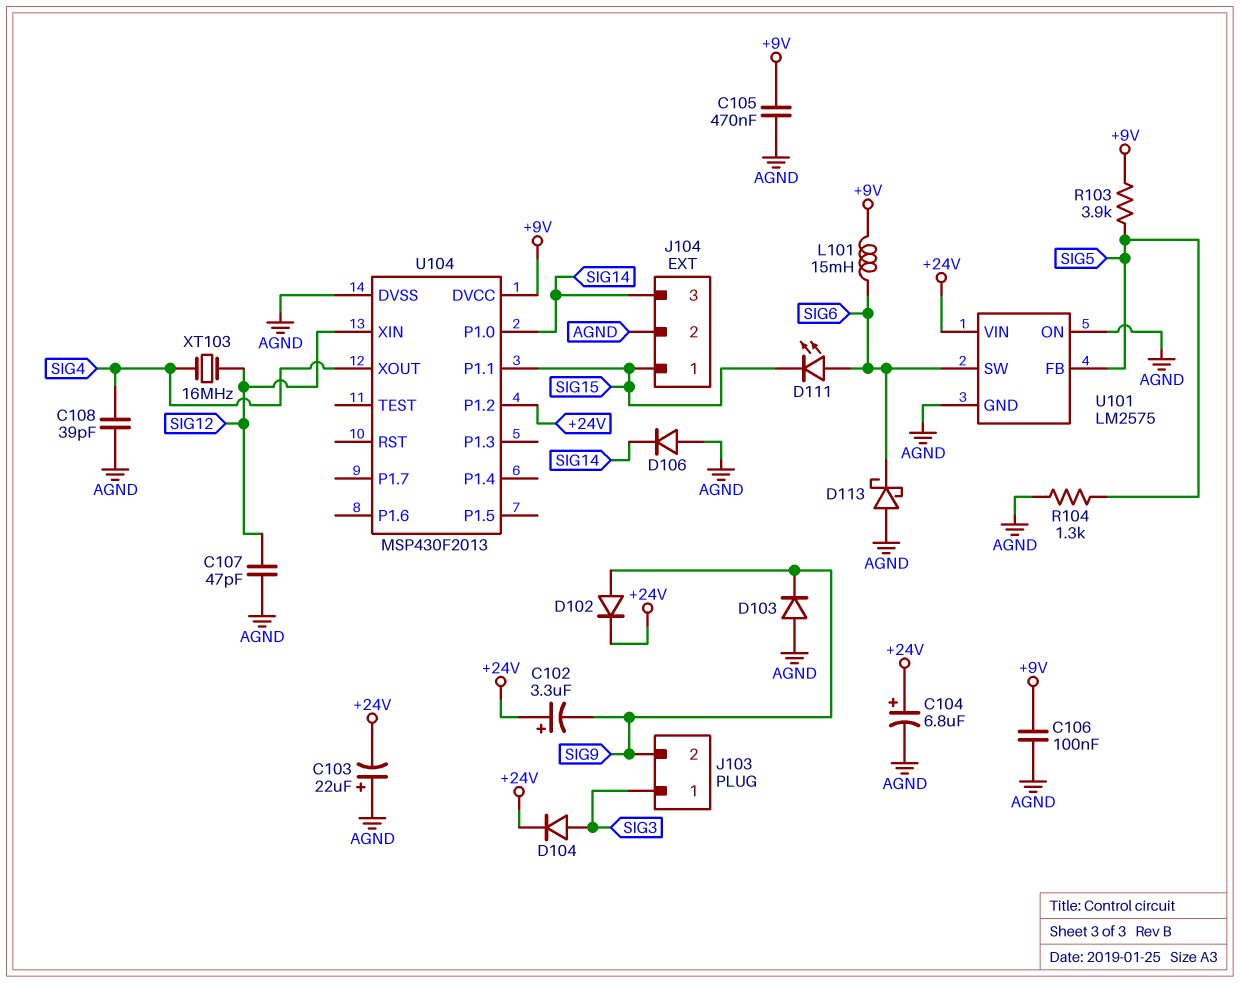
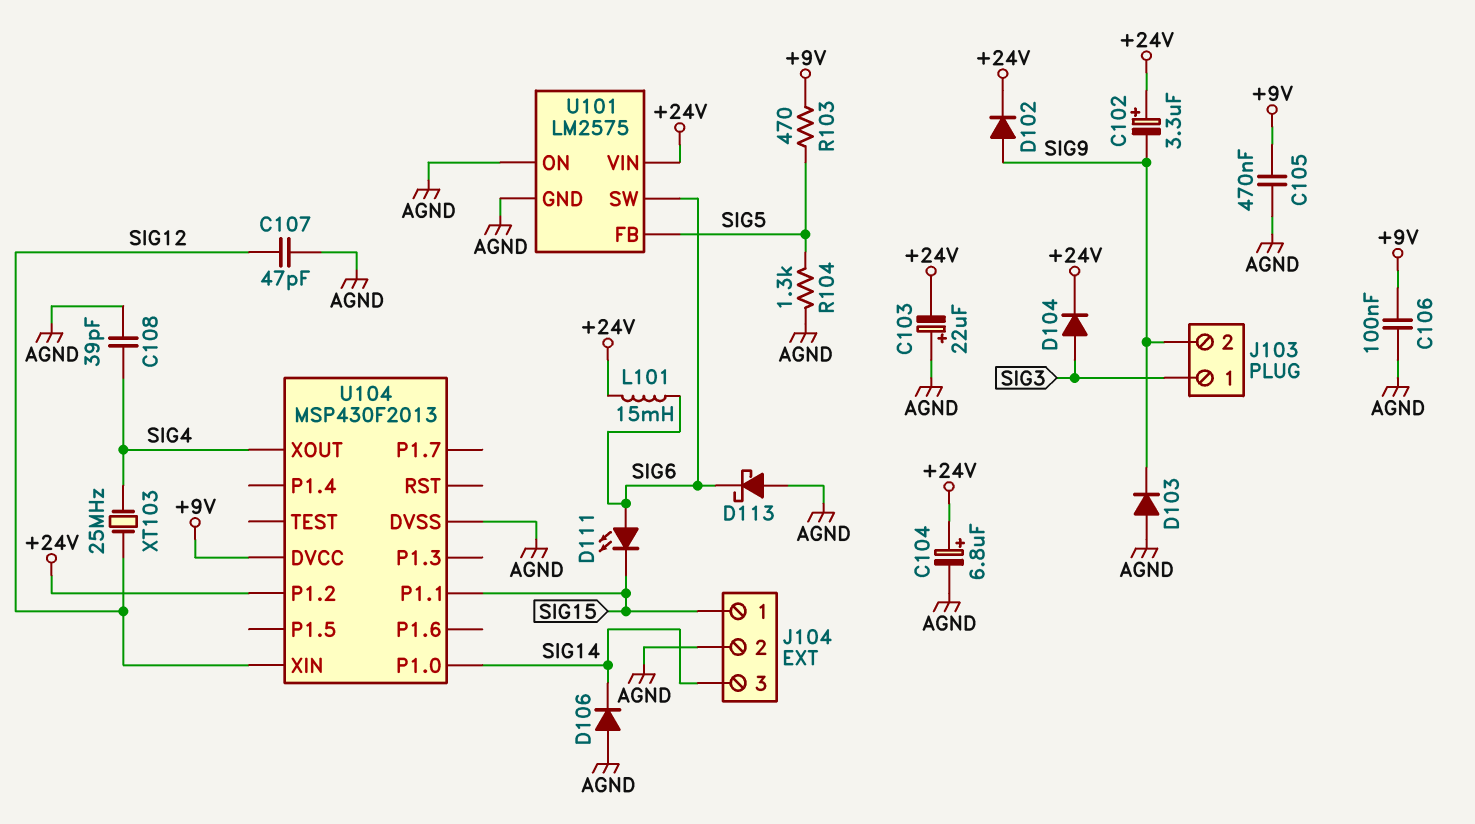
L101: 15mH (+9V, SIG6) -> 15mH (+24V, SIG6)
R103: 3.9k (+9V, SIG5) -> 470 (+9V, SIG5)
XT103: 16MHz (SIG4, SIG12) -> 25MHz (SIG4, SIG12)

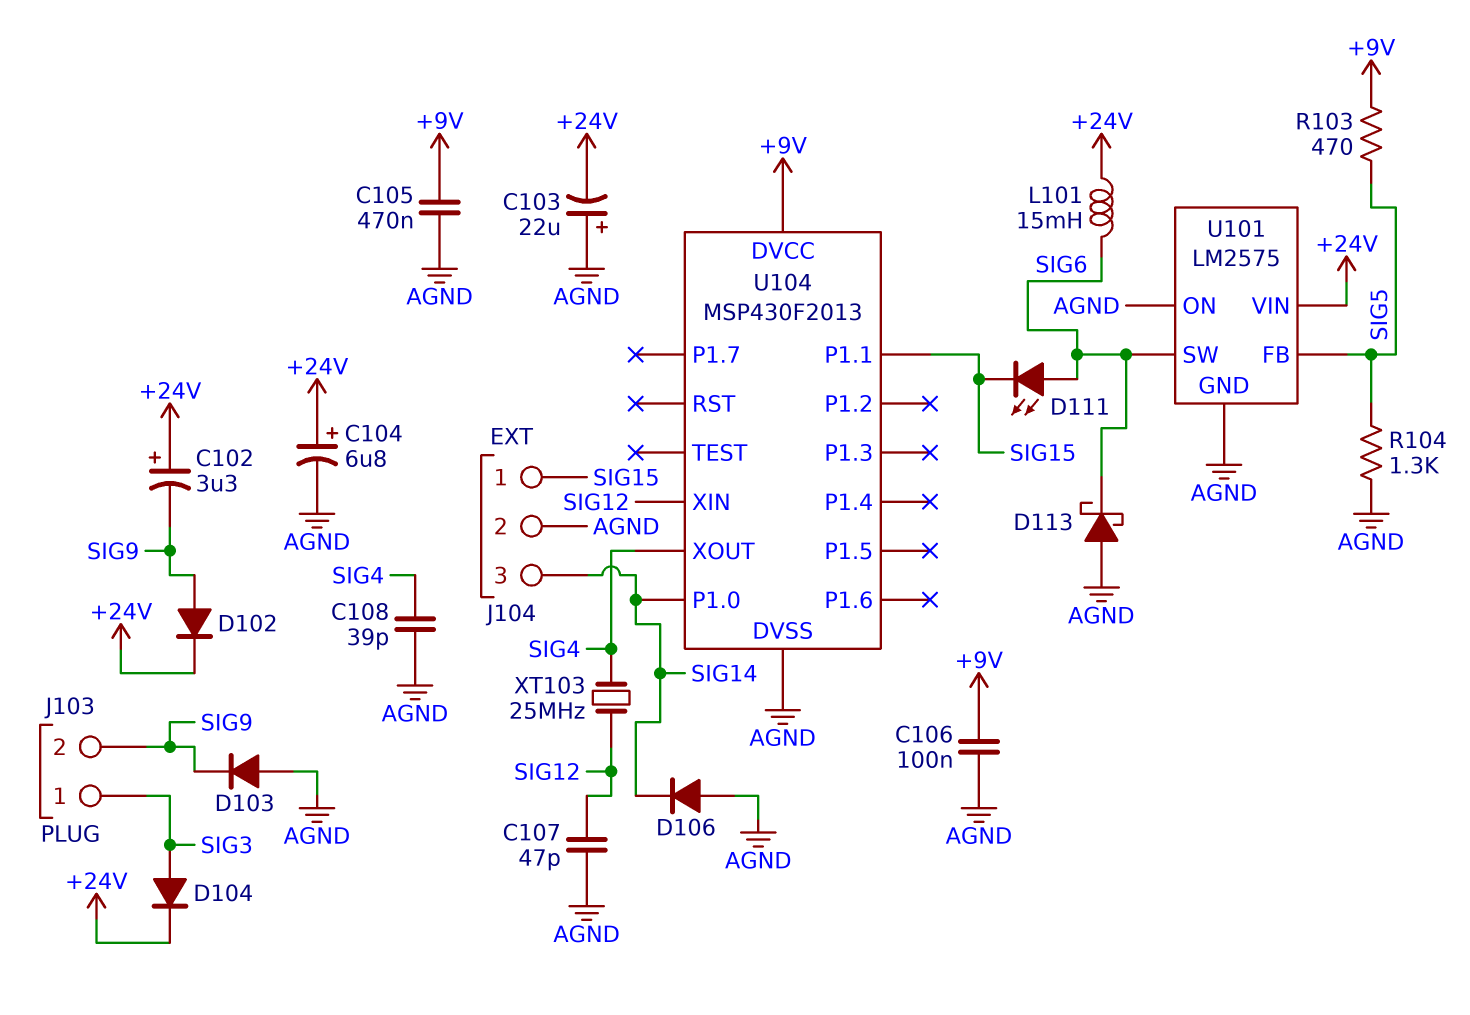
U104 pin P1.2: +24V -> none

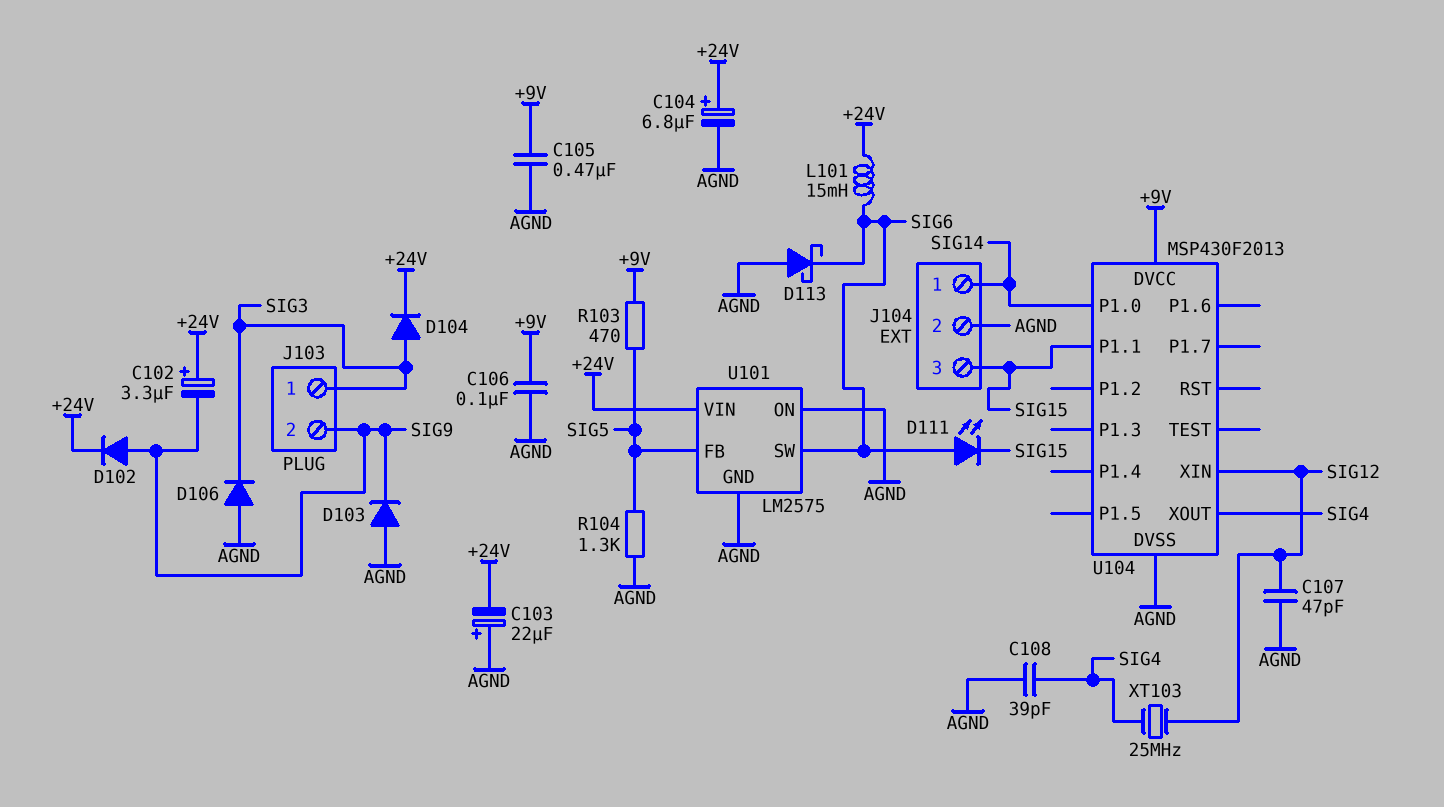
D106: diode (A AGND, K SIG14) -> diode (A AGND, K SIG3)
J104 pin 1: SIG15 -> SIG14
J104 pin 3: SIG14 -> SIG15

